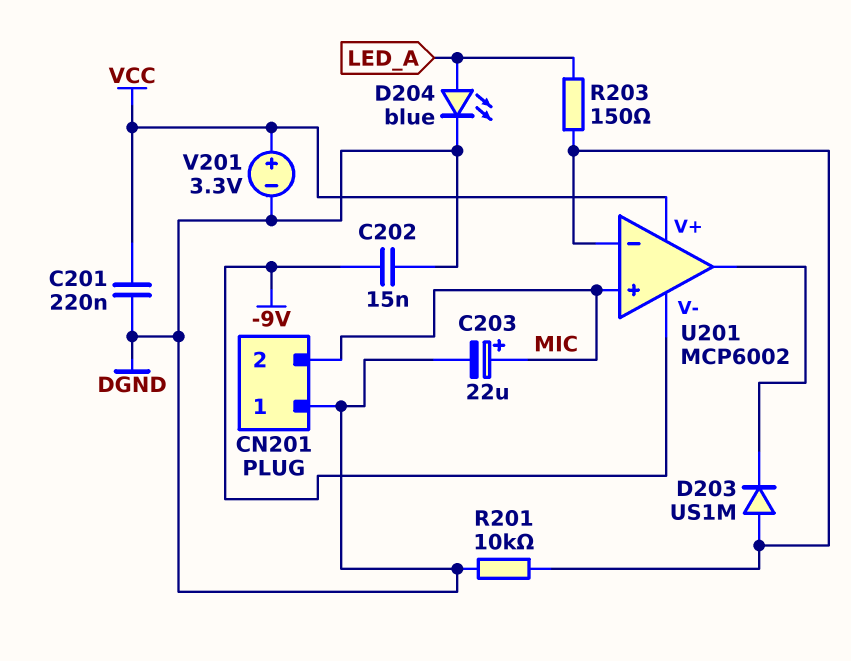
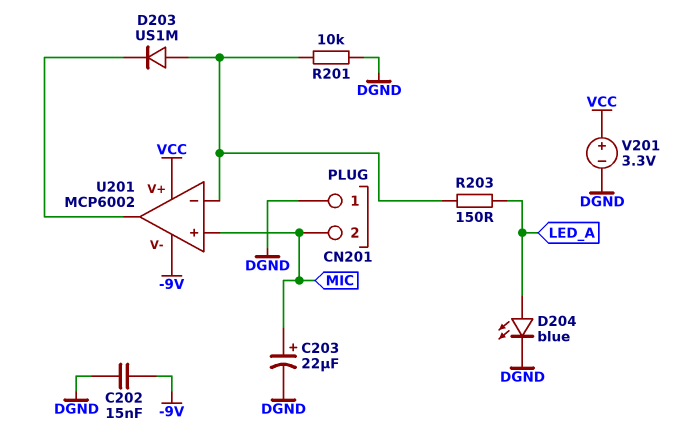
C201: 220nF (DGND, VCC) -> none

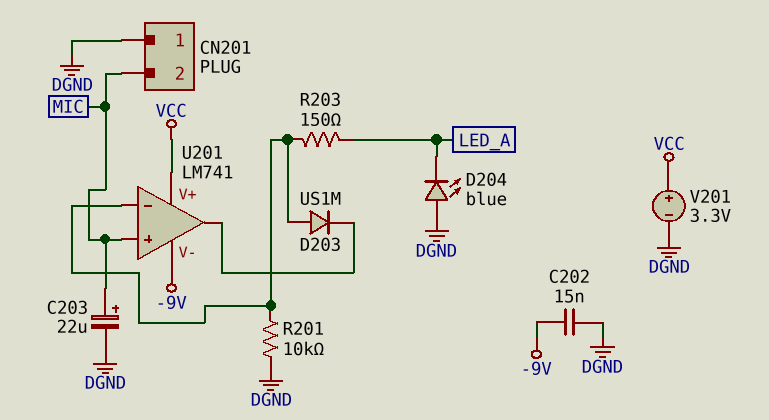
D204: LED blue (A LED_A, K DGND) -> LED blue (A DGND, K LED_A)
U201: MCP6002 -> LM741

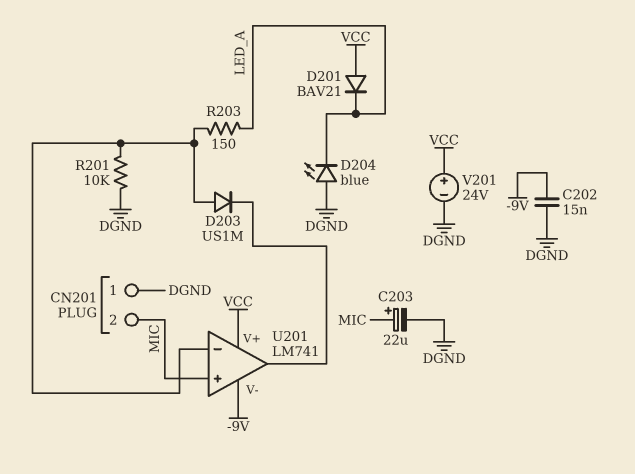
D201: none -> diode BAV21 (A VCC, K LED_A)
V201: 3.3V (plus VCC, minus DGND) -> 24V (plus VCC, minus DGND)

